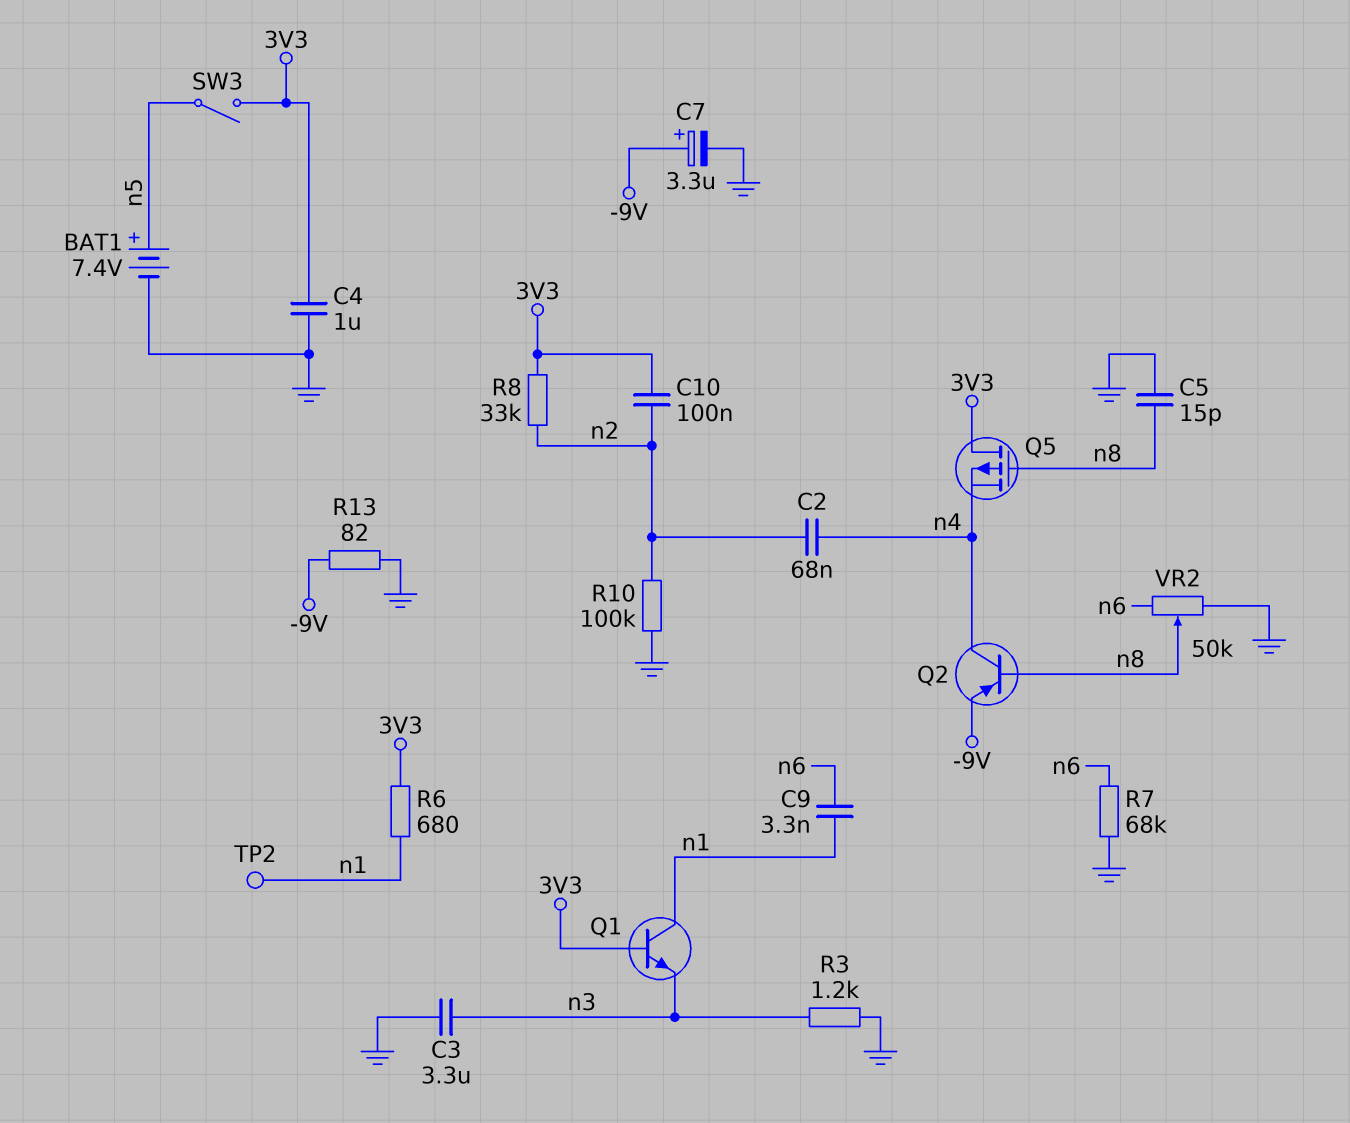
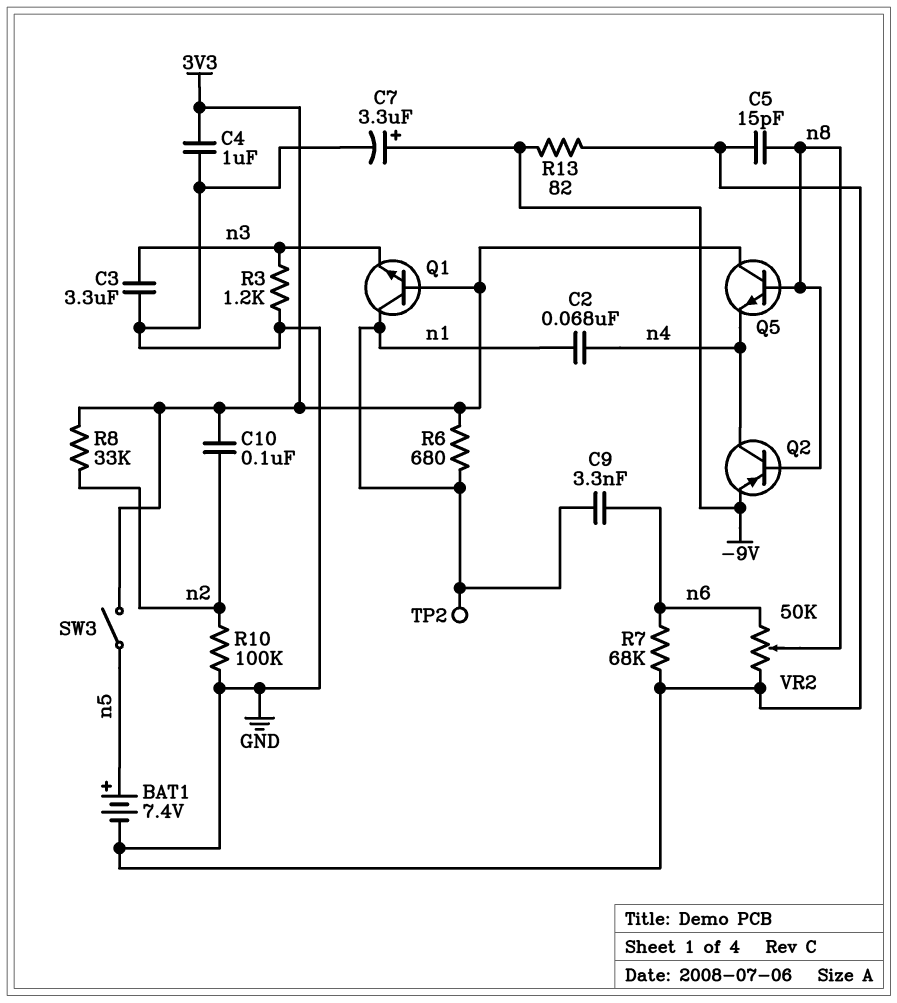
C2: 68nF (n2, n4) -> 68nF (n1, n4)
Q5: PMOS (G n8, D 3V3, S n4) -> NPN (B n8, C 3V3, E n4)

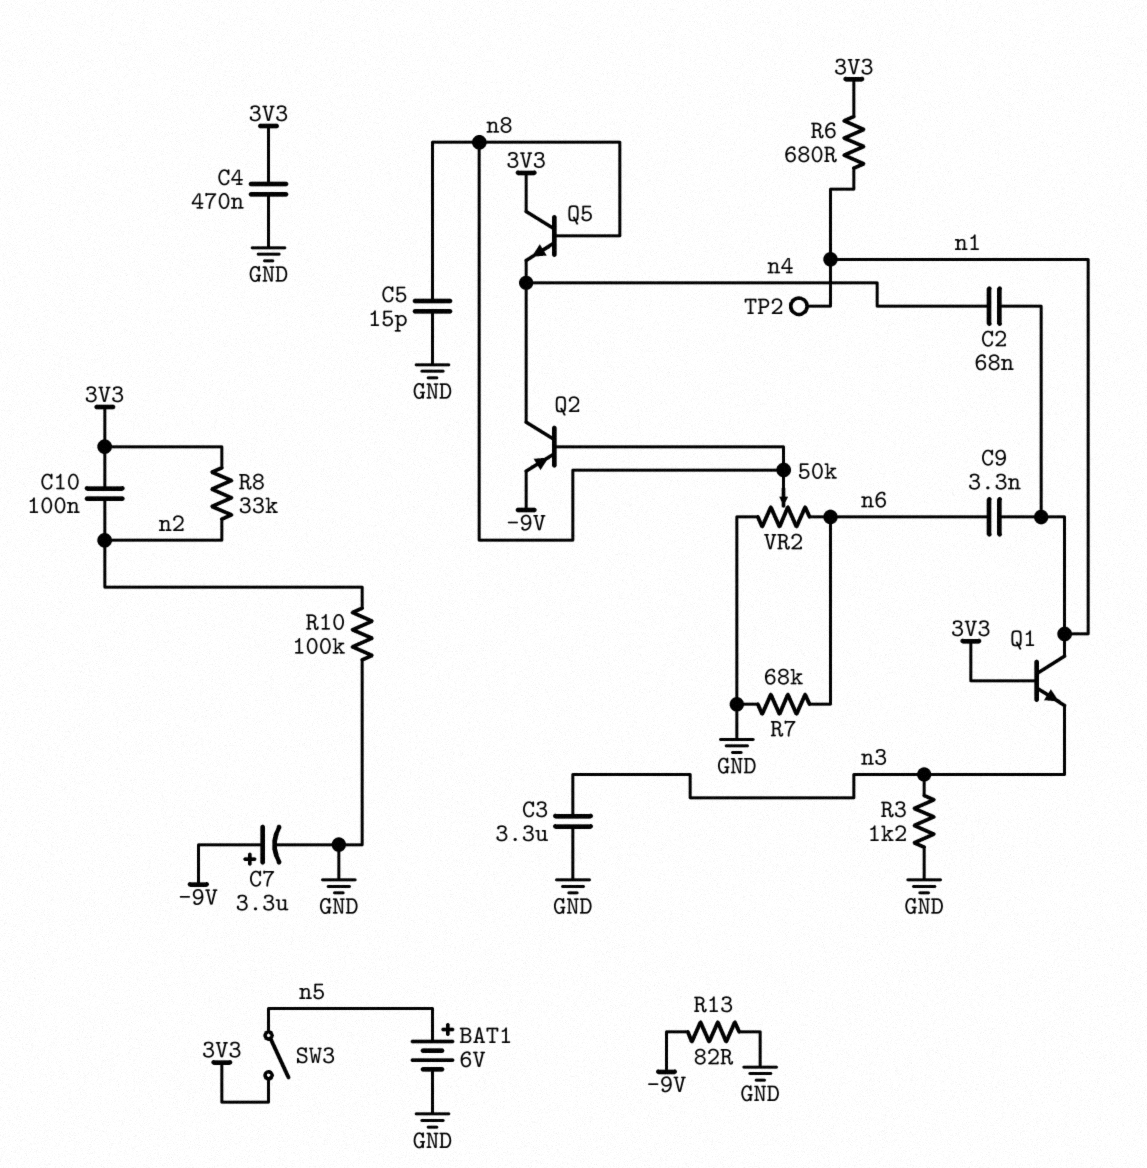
BAT1: 7.4V (plus n5, minus GND) -> 6V (plus n5, minus GND)
C4: 1uF (3V3, GND) -> 470nF (3V3, GND)

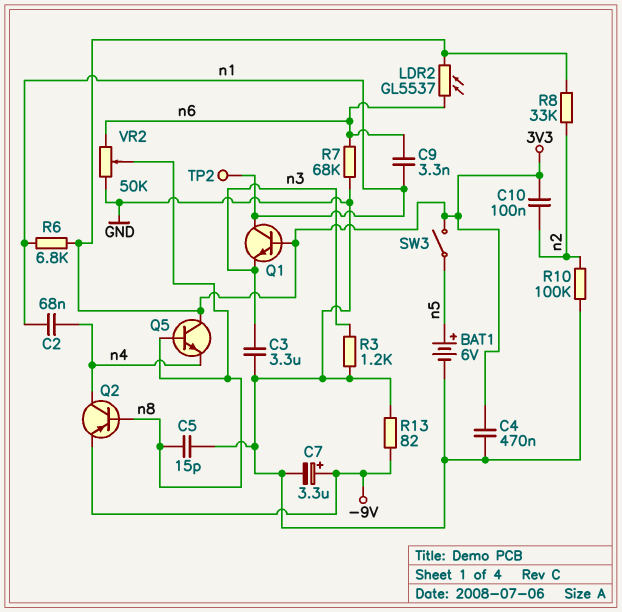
LDR2: none -> GL5537 (3V3, n6)
R6: 680 (3V3, n1) -> 6.8k (3V3, n1)

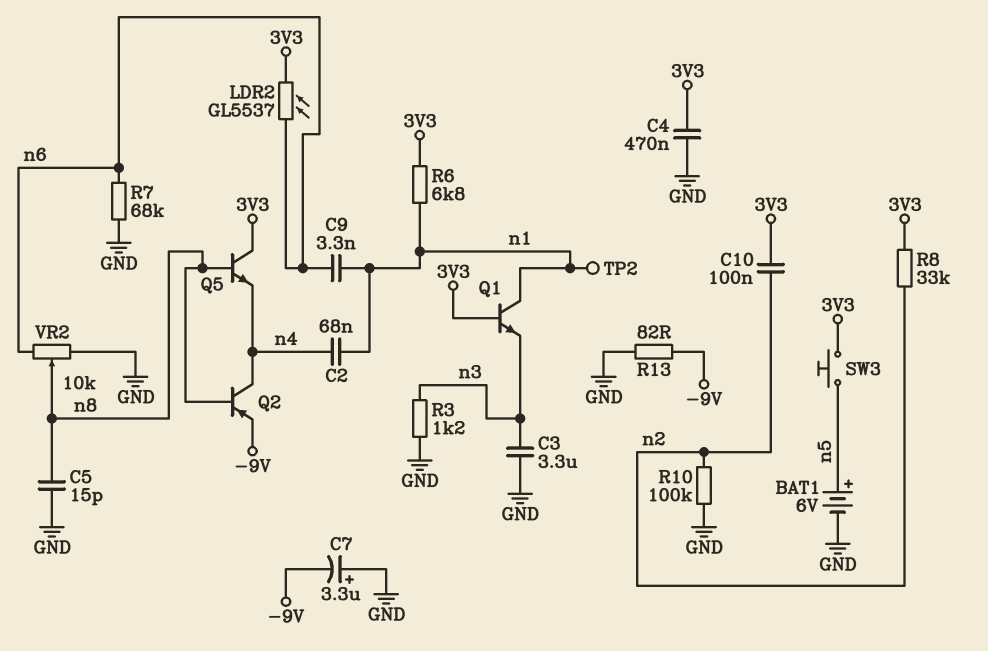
C7: 3.3uF (plus -9V, minus GND) -> 3.3uF (plus GND, minus -9V)
SW3: switch (3V3, n5) -> button (3V3, n5)
VR2: 50k (GND, n6, wiper n8) -> 10k (GND, n6, wiper n8)

